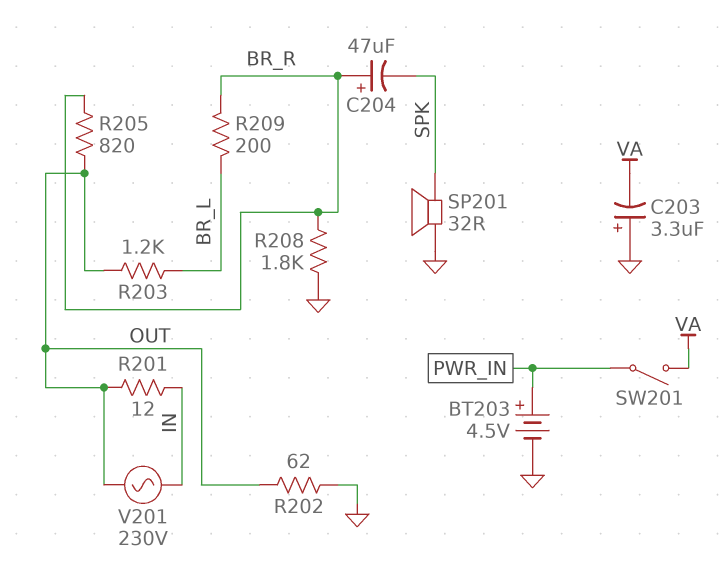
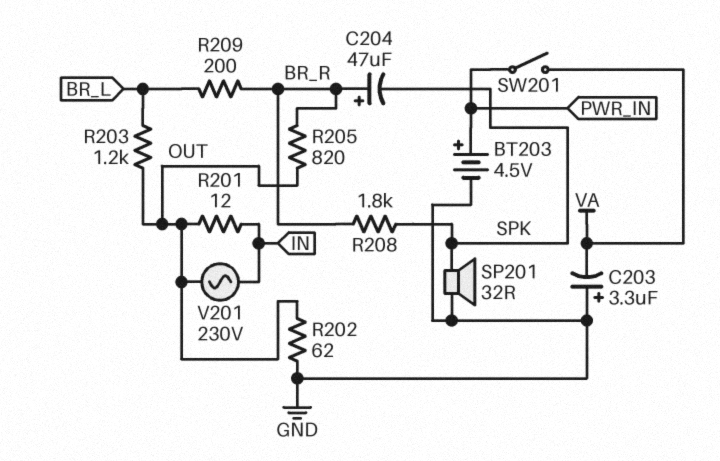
R208: 1.8k (BR_R, GND) -> 1.8k (BR_R, SPK)

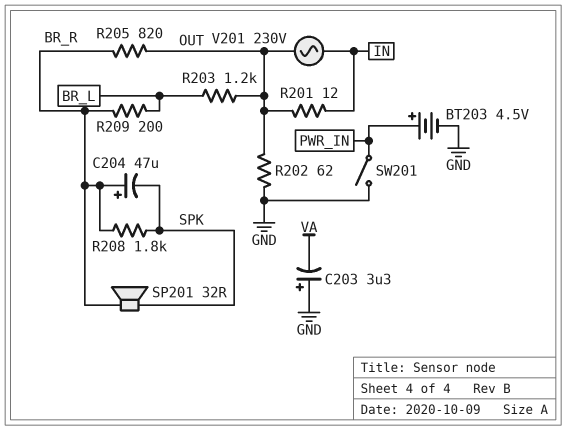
SP201: speaker 32R (GND, SPK) -> speaker 32R (BR_R, SPK)
SW201: switch (PWR_IN, VA) -> switch (GND, PWR_IN)

